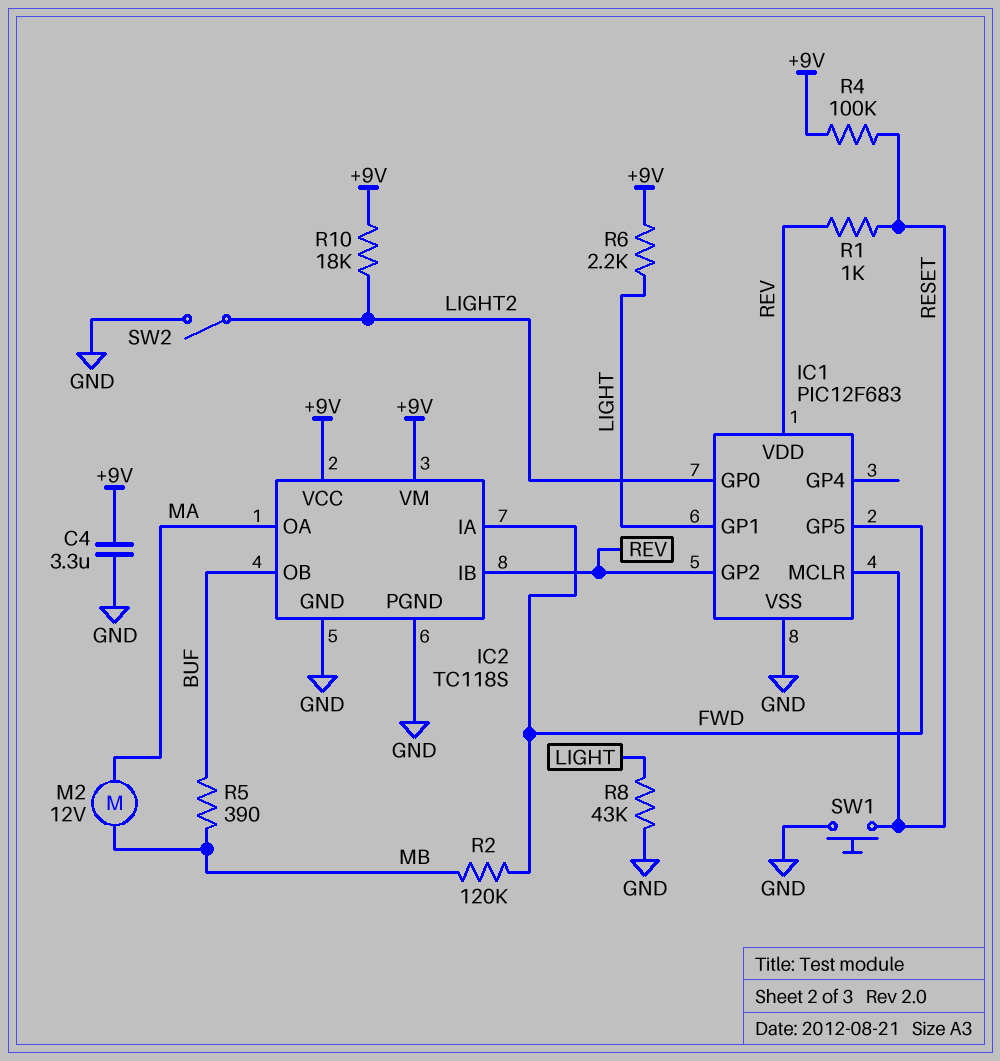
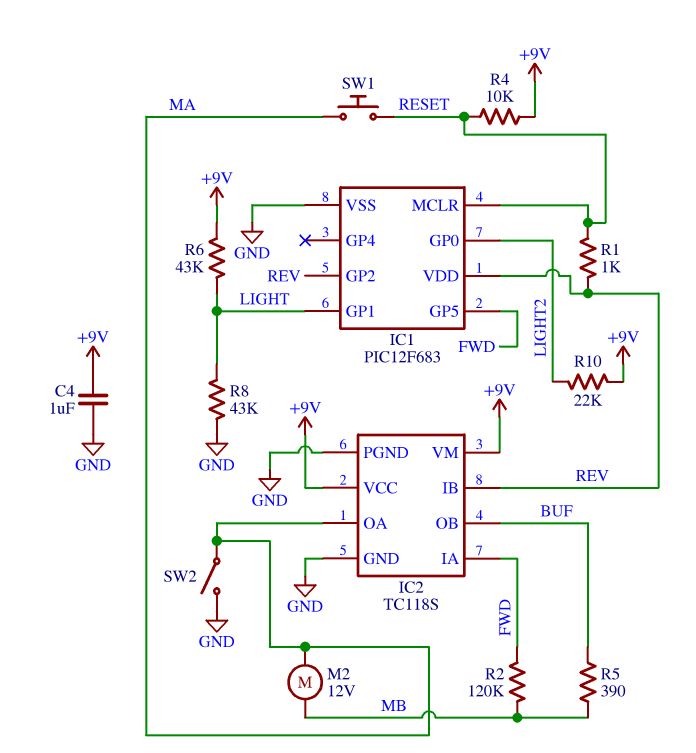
C4: 3.3uF (+9V, GND) -> 1uF (+9V, GND)
R4: 100k (+9V, RESET) -> 10k (+9V, RESET)
R6: 2.2k (+9V, LIGHT) -> 43k (+9V, LIGHT)
R10: 18k (+9V, LIGHT2) -> 22k (+9V, LIGHT2)
SW1: button (GND, RESET) -> button (MA, RESET)
SW2: switch (GND, LIGHT2) -> switch (GND, MA)

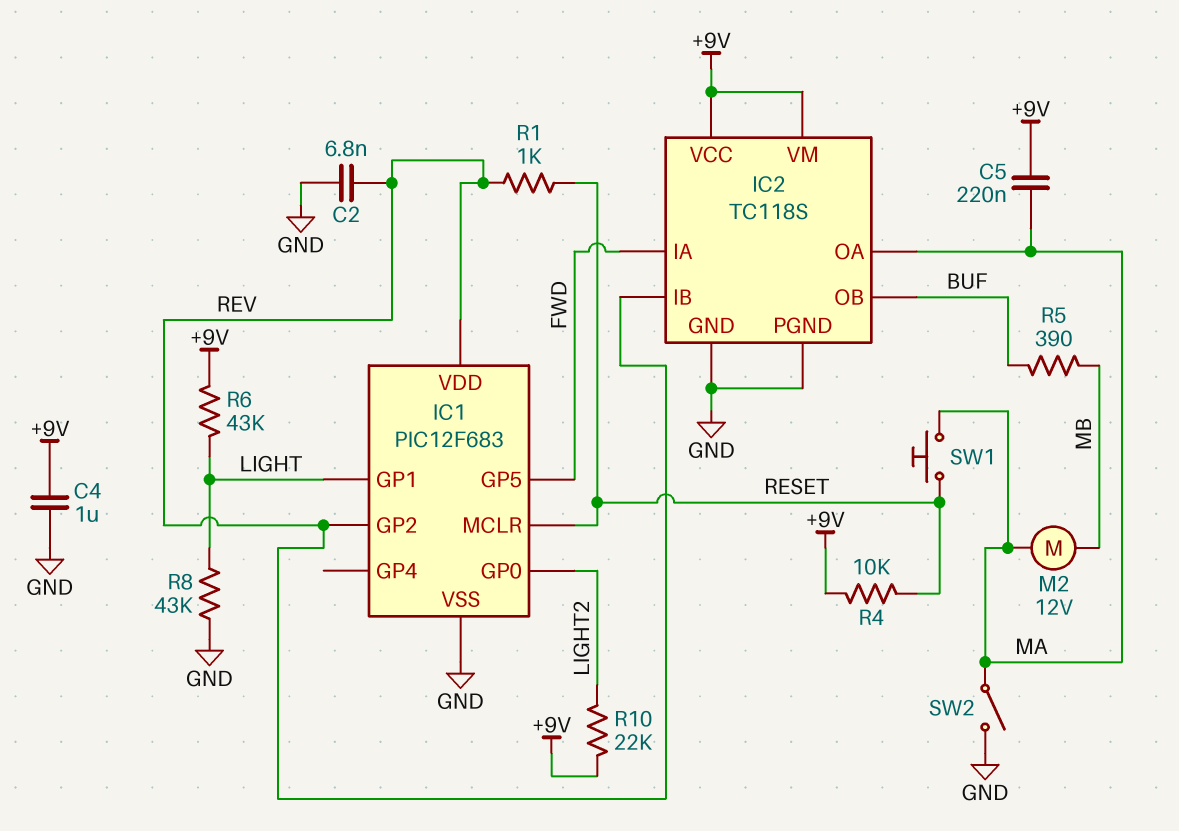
C2: none -> 6.8nF (GND, REV)
C5: none -> 220nF (+9V, MA)
R2: 120k (FWD, MB) -> none

